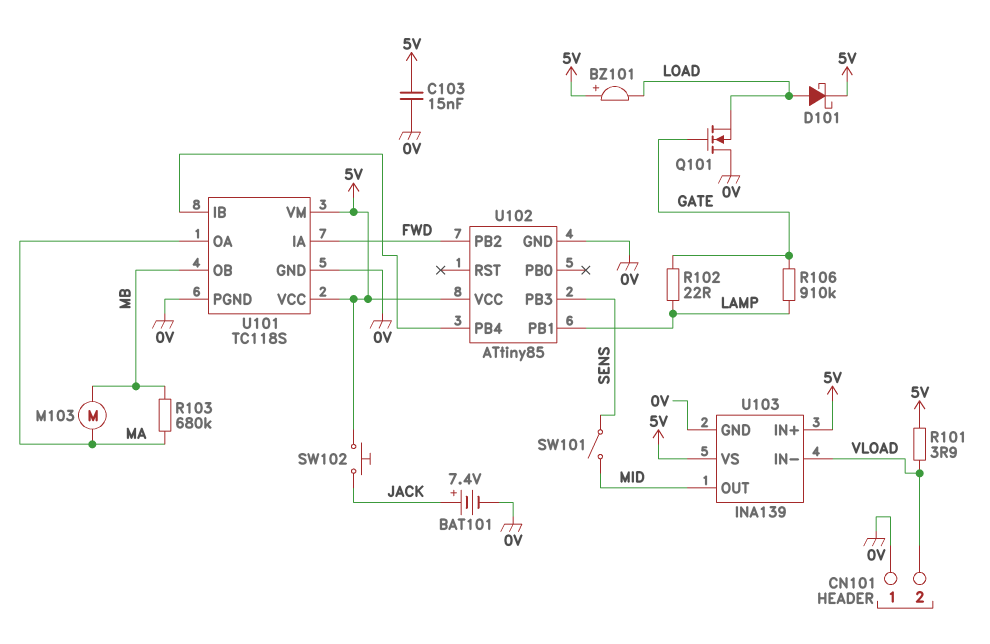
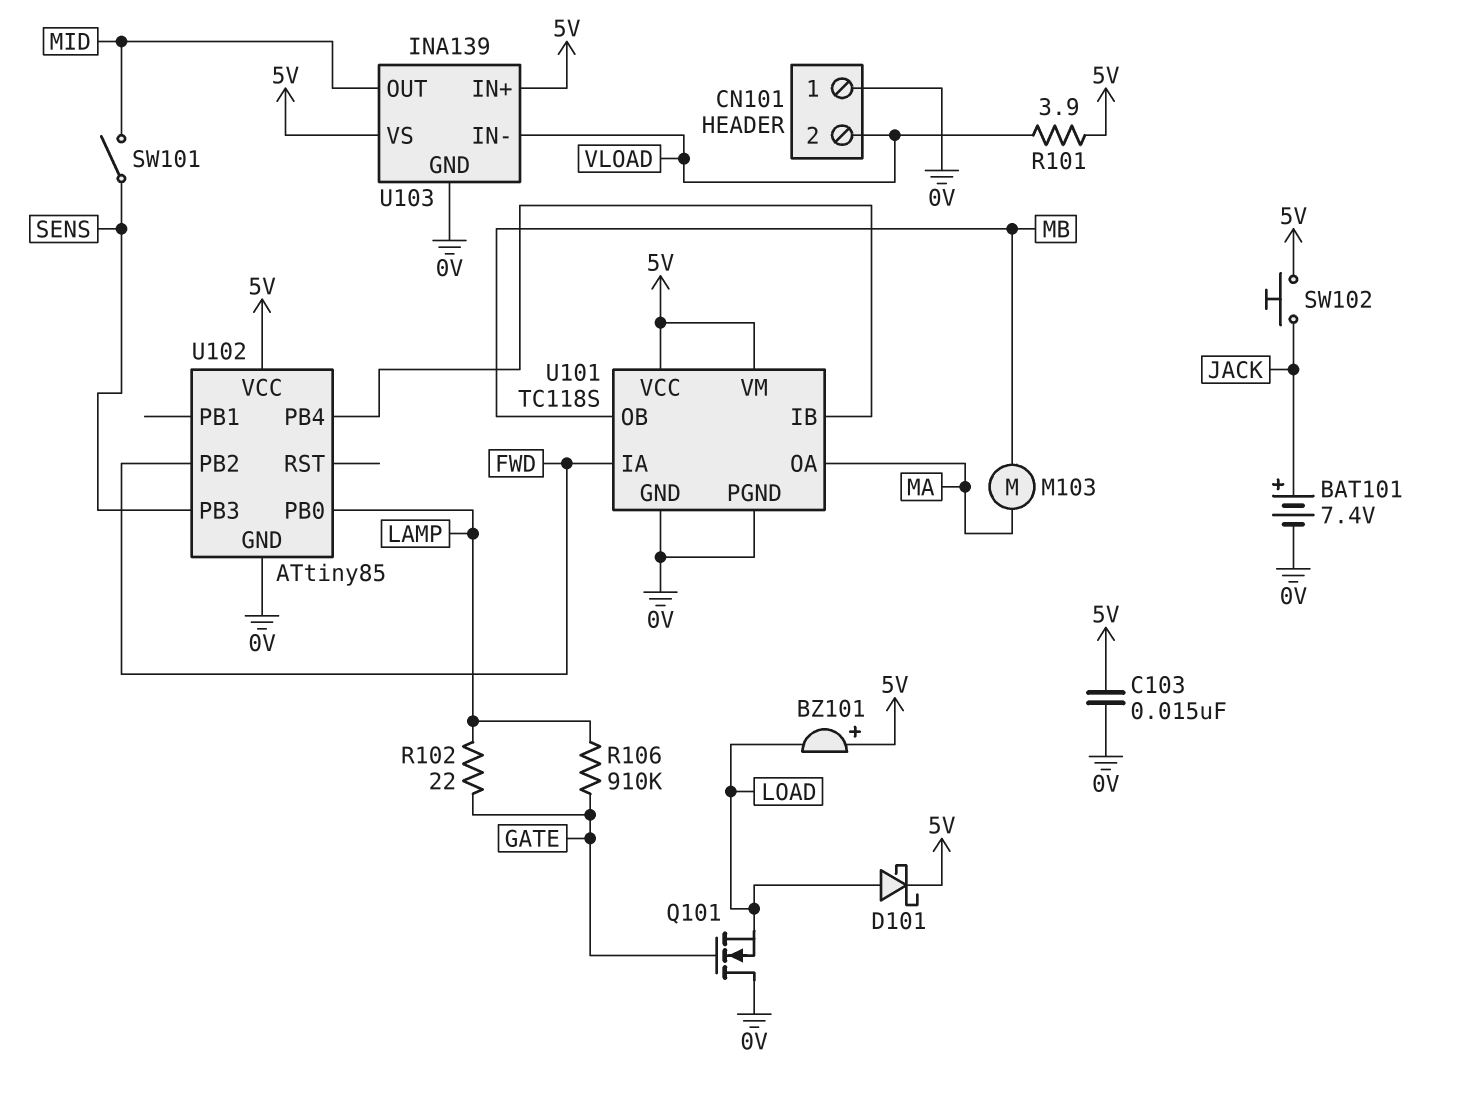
R103: 680k (MA, MB) -> none
U102 pin PB0: none -> LAMP
U102 pin PB1: LAMP -> none

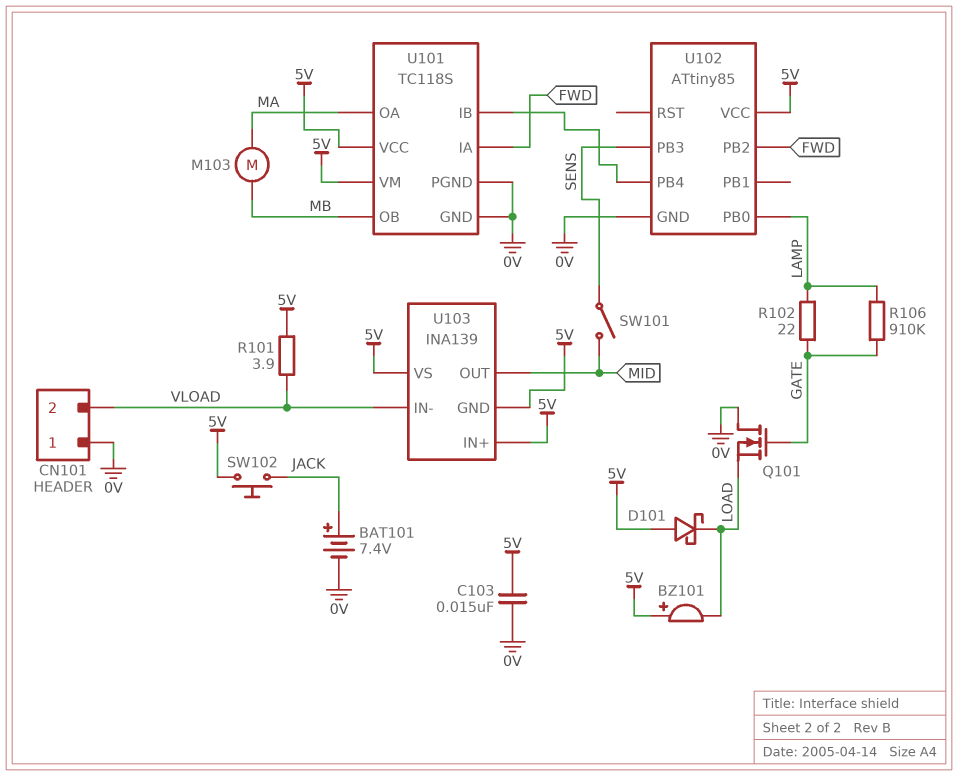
D101: schottky (A LOAD, K 5V) -> schottky (A 5V, K LOAD)
U103 pin GND: 0V -> 5V

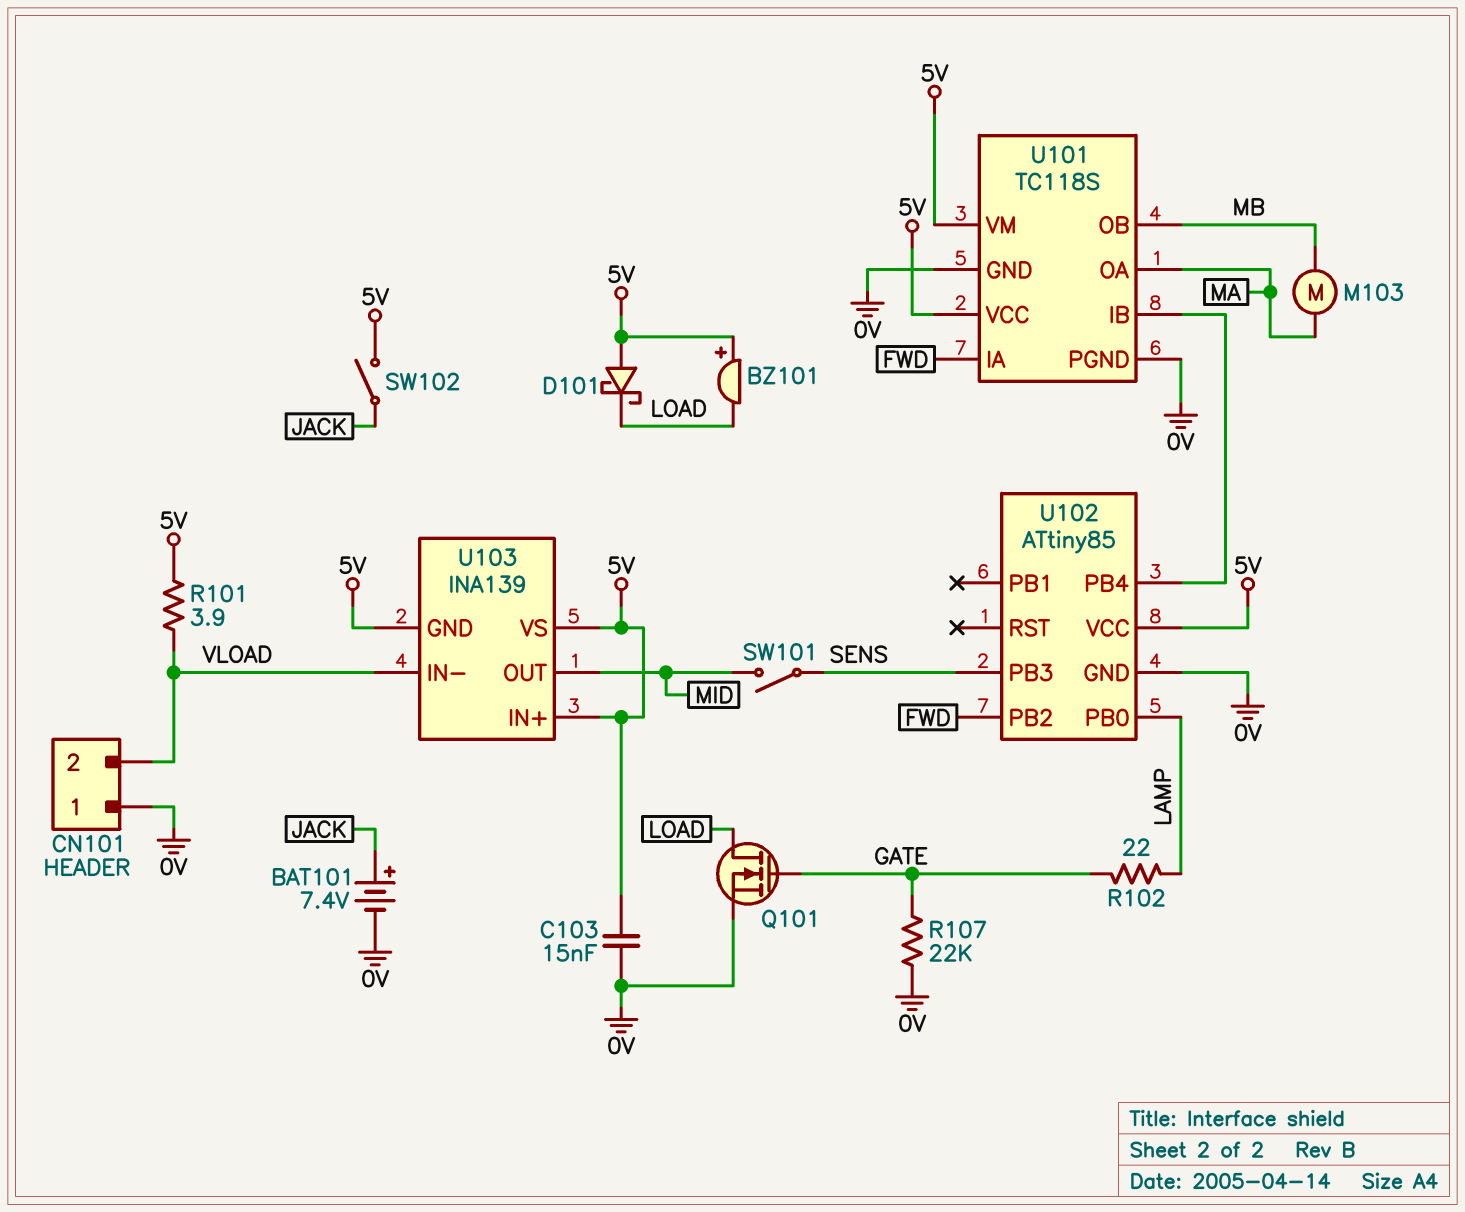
Q101: NMOS (G GATE, D 0V, S LOAD) -> NMOS (G GATE, D LOAD, S 0V)
R106: 910k (GATE, LAMP) -> none
R107: none -> 22k (0V, GATE)
SW102: button (5V, JACK) -> switch (5V, JACK)

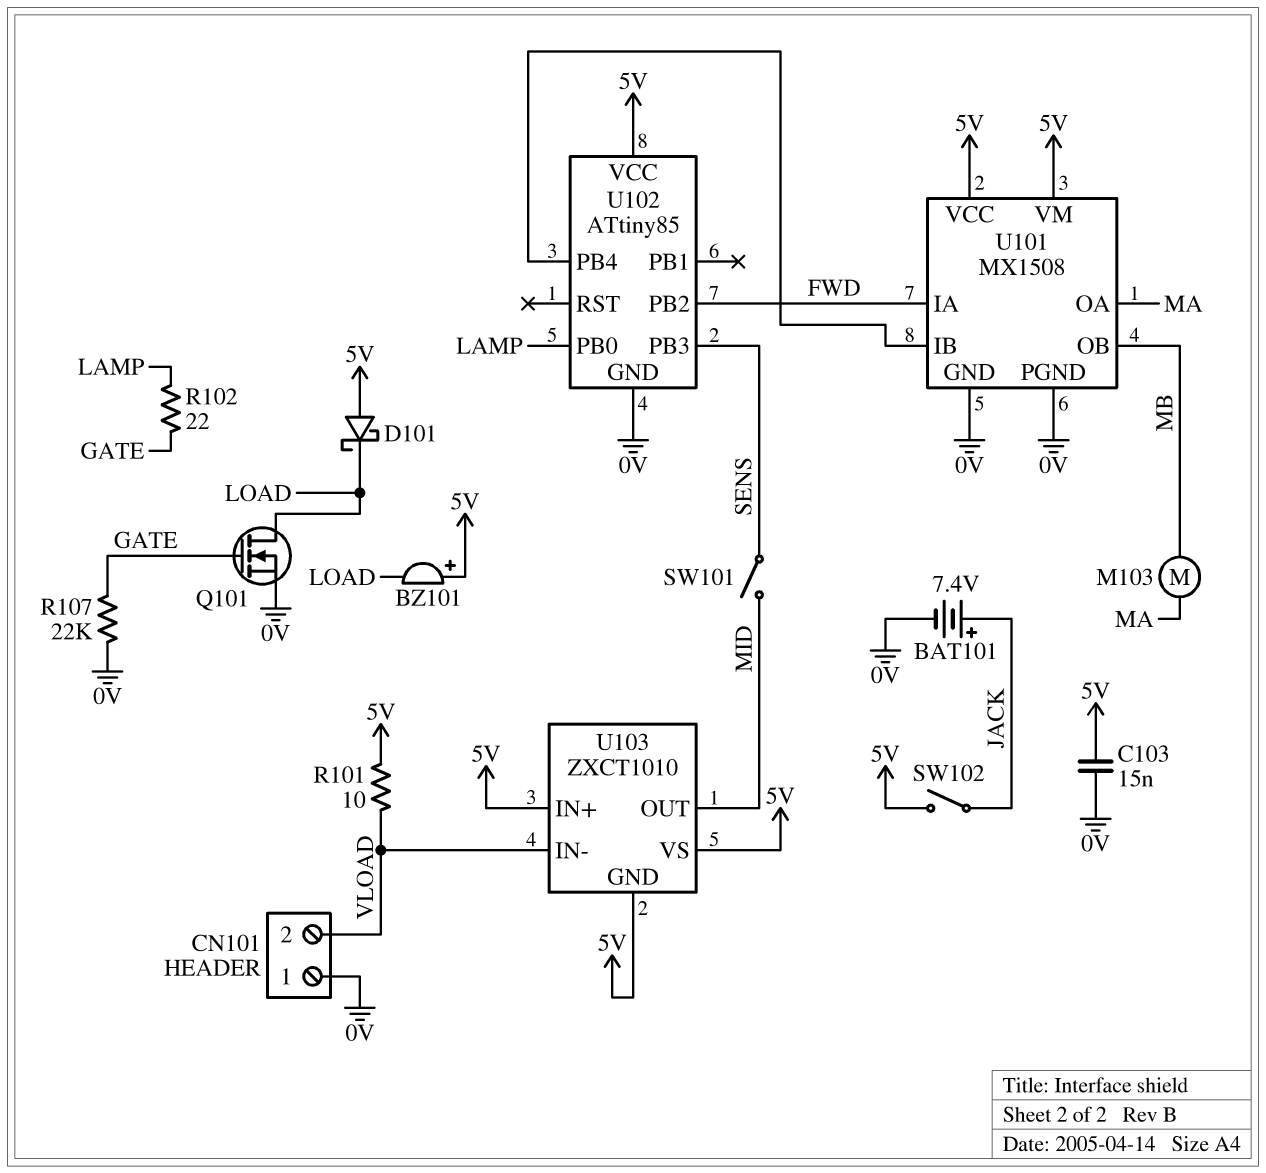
R101: 3.9 (5V, VLOAD) -> 10 (5V, VLOAD)
U101: TC118S -> MX1508
U103: INA139 -> ZXCT1010

